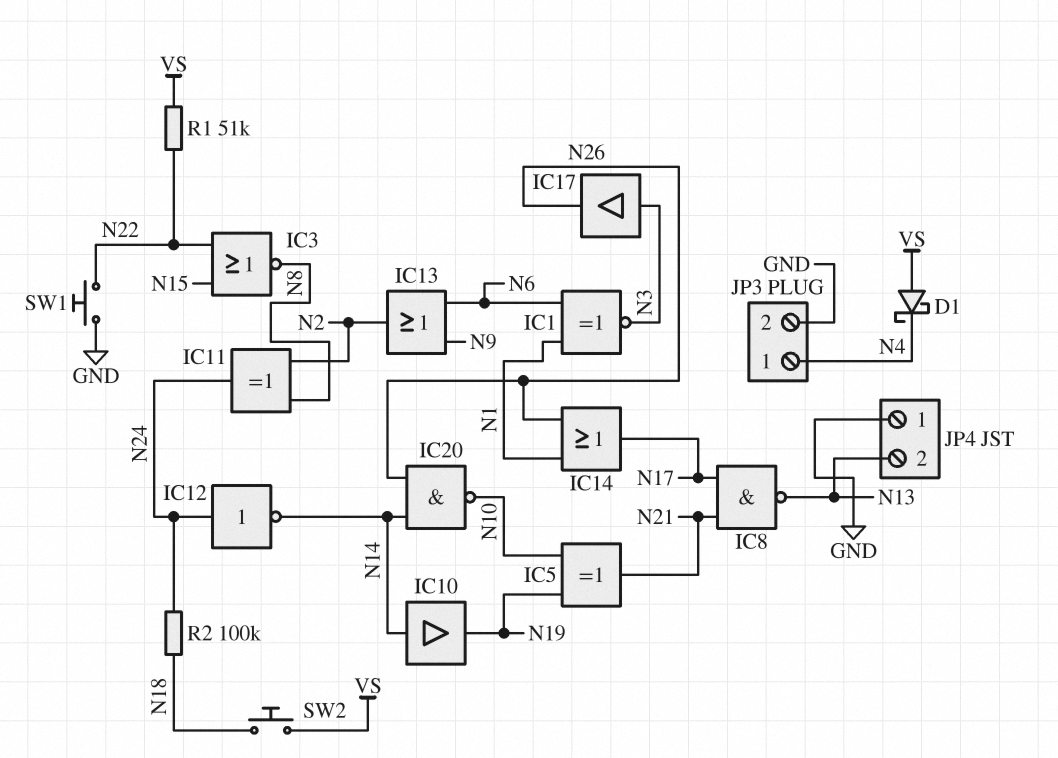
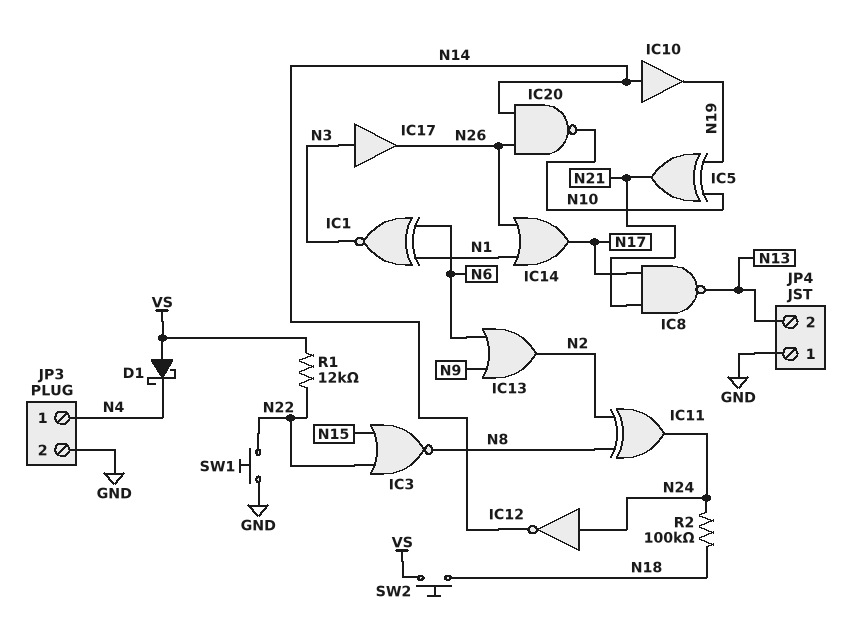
R1: 51k (N22, VS) -> 12k (N22, VS)

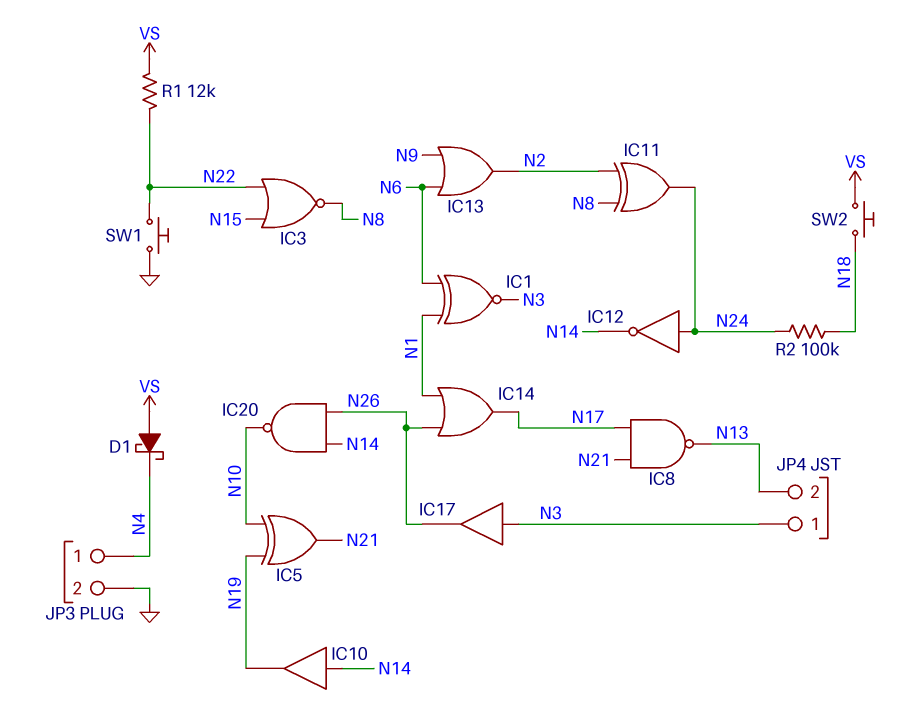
JP4 pin 1: GND -> N3

